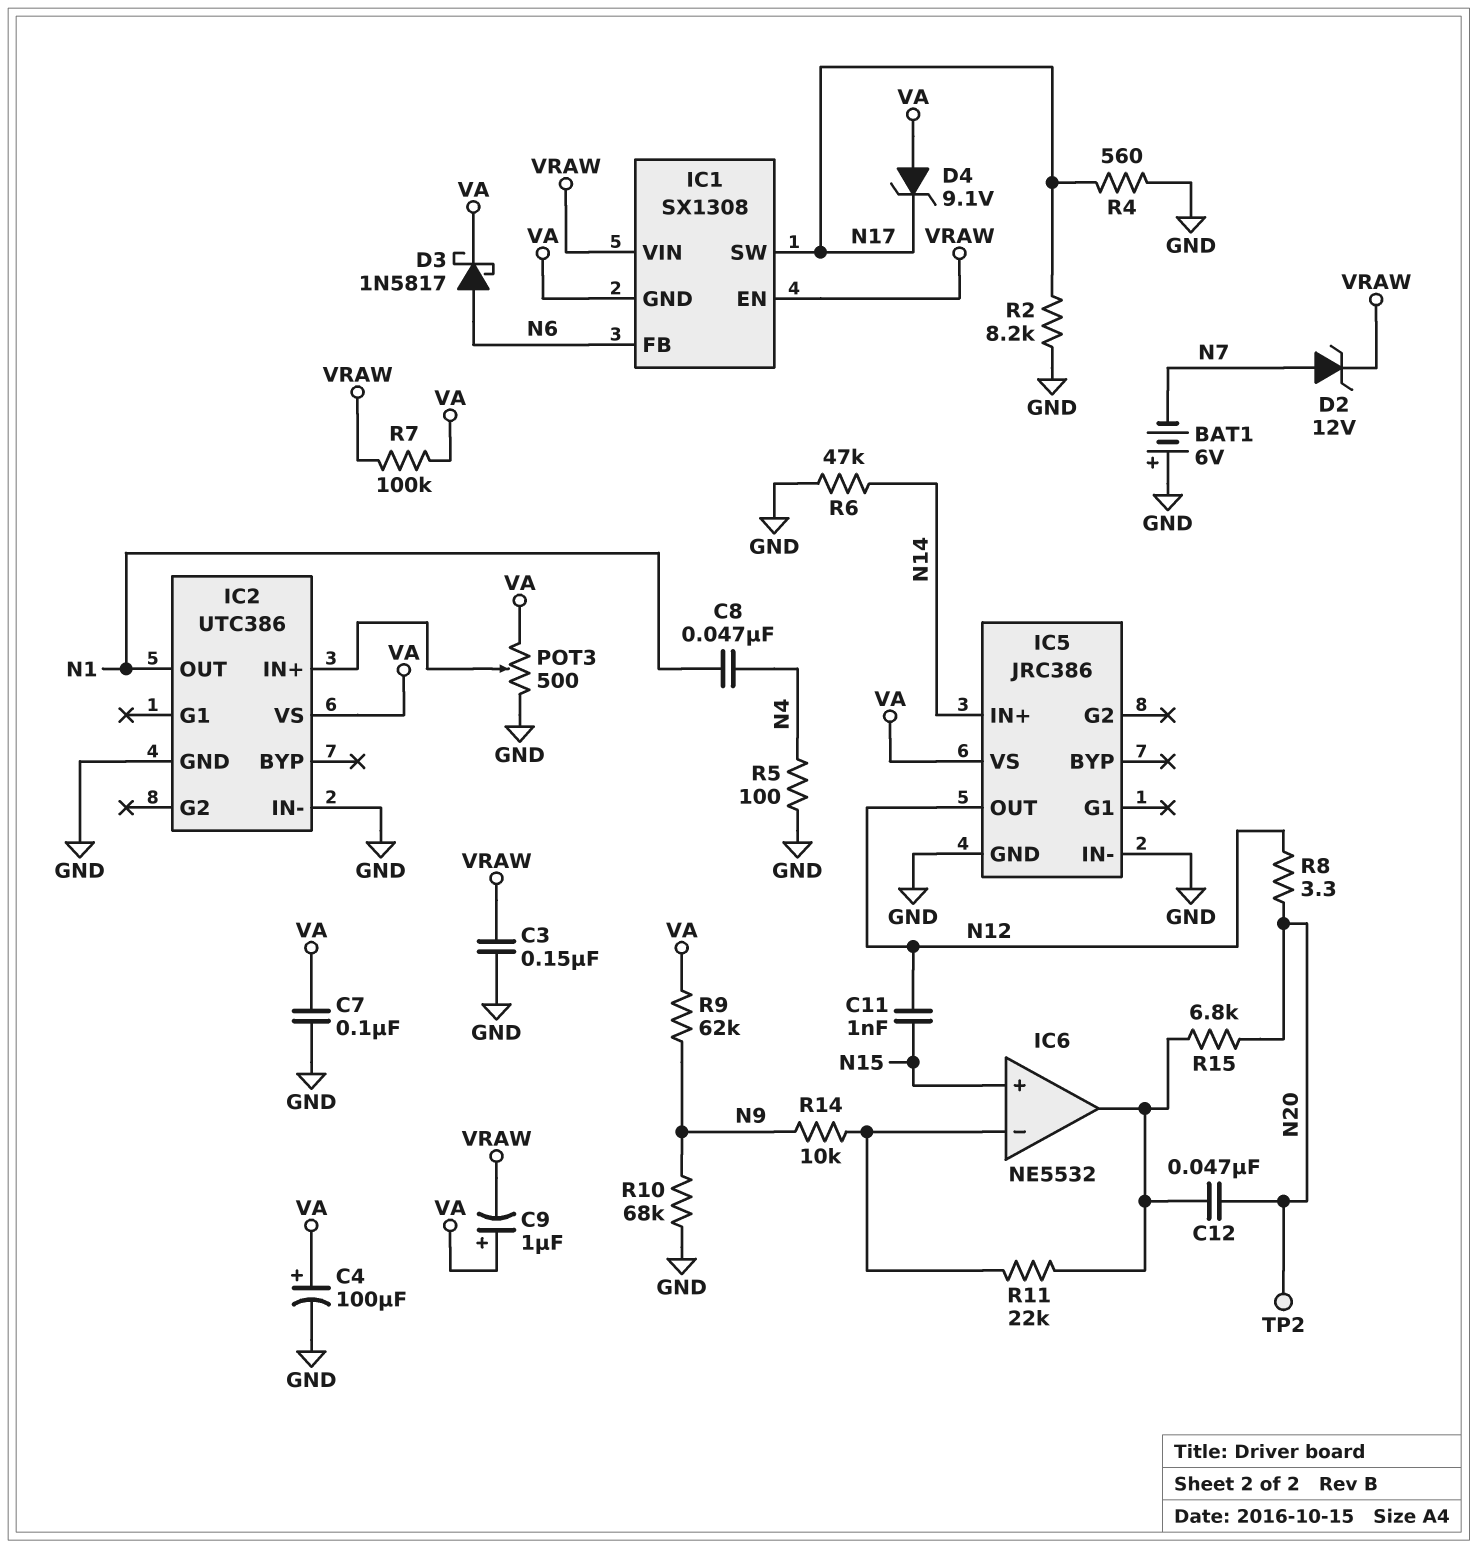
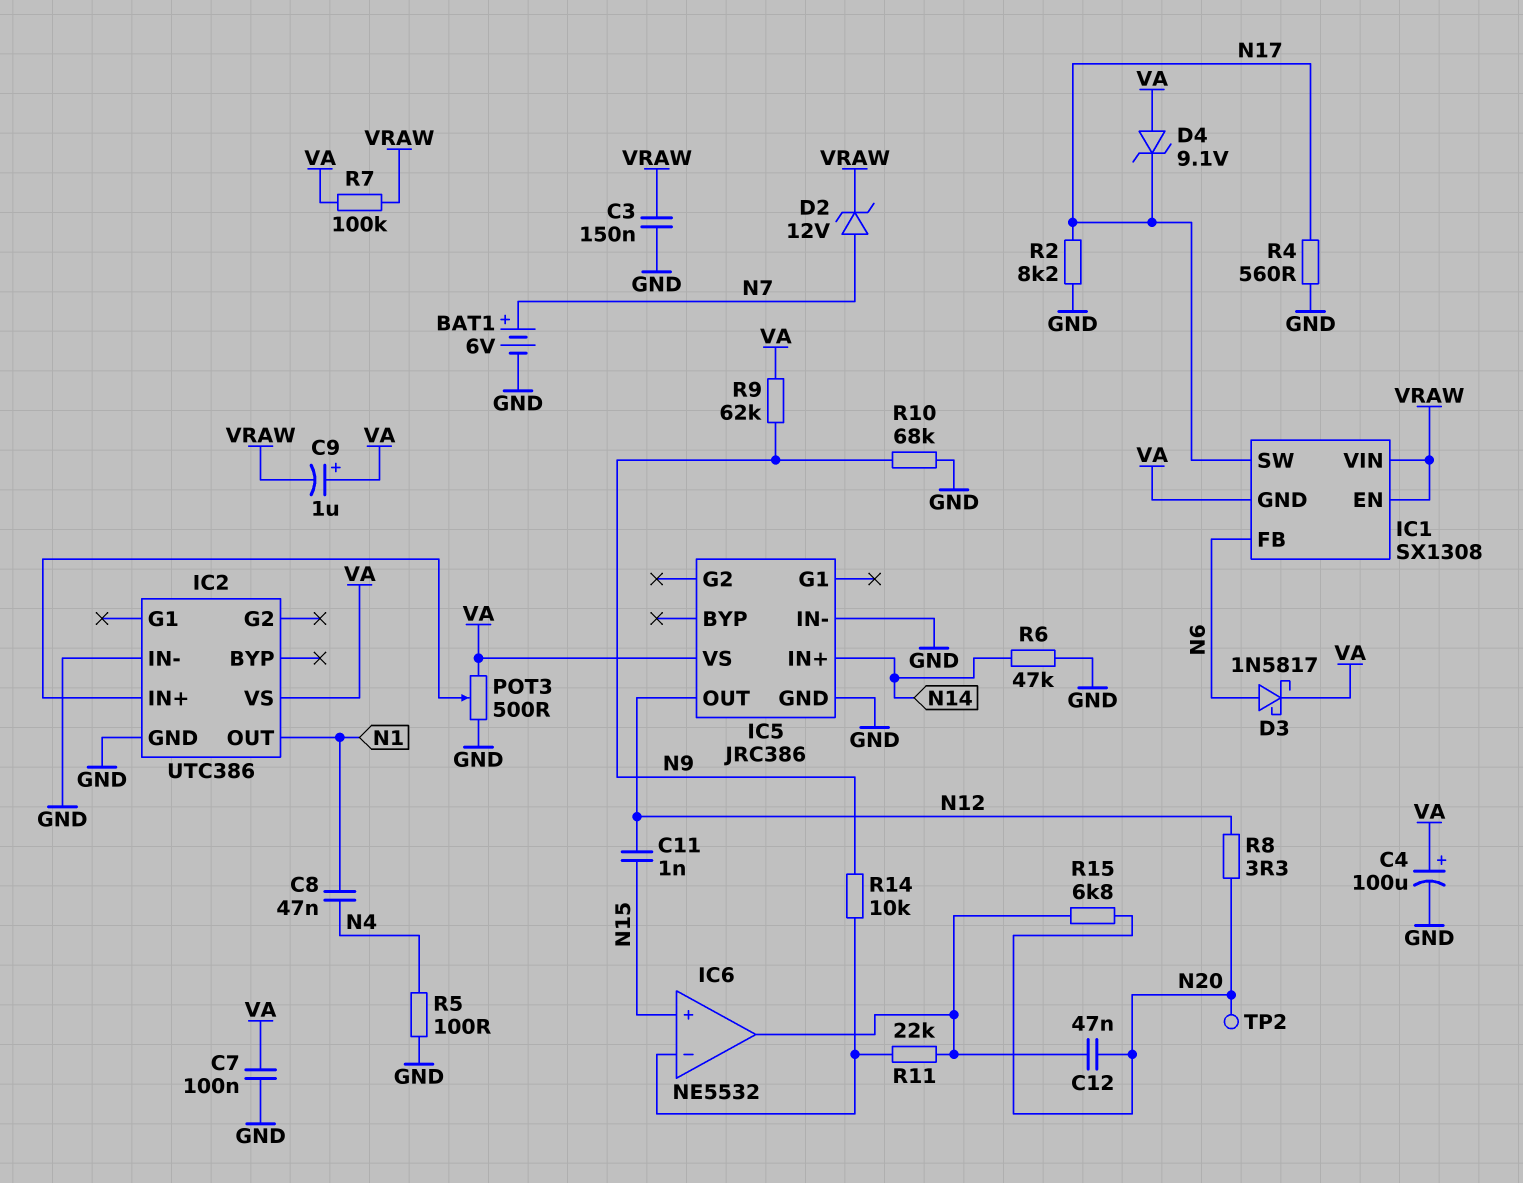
BAT1: 6V (plus GND, minus N7) -> 6V (plus N7, minus GND)

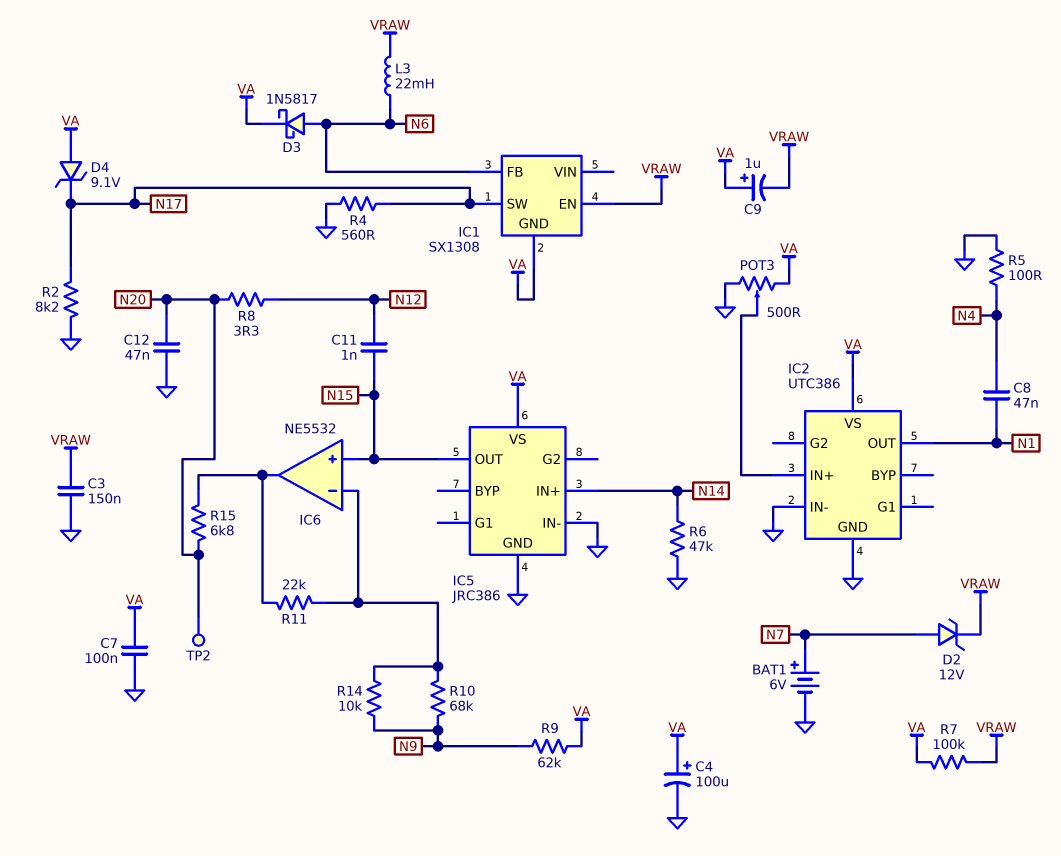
C12: 47nF (IC6/out, N20) -> 47nF (GND, N20)
IC1 pin VIN: VRAW -> none
IC5 pin OUT: N12 -> N15
L3: none -> 22mH (N6, VRAW)
R10: 68k (GND, N9) -> 68k (IC6/in-, N9)

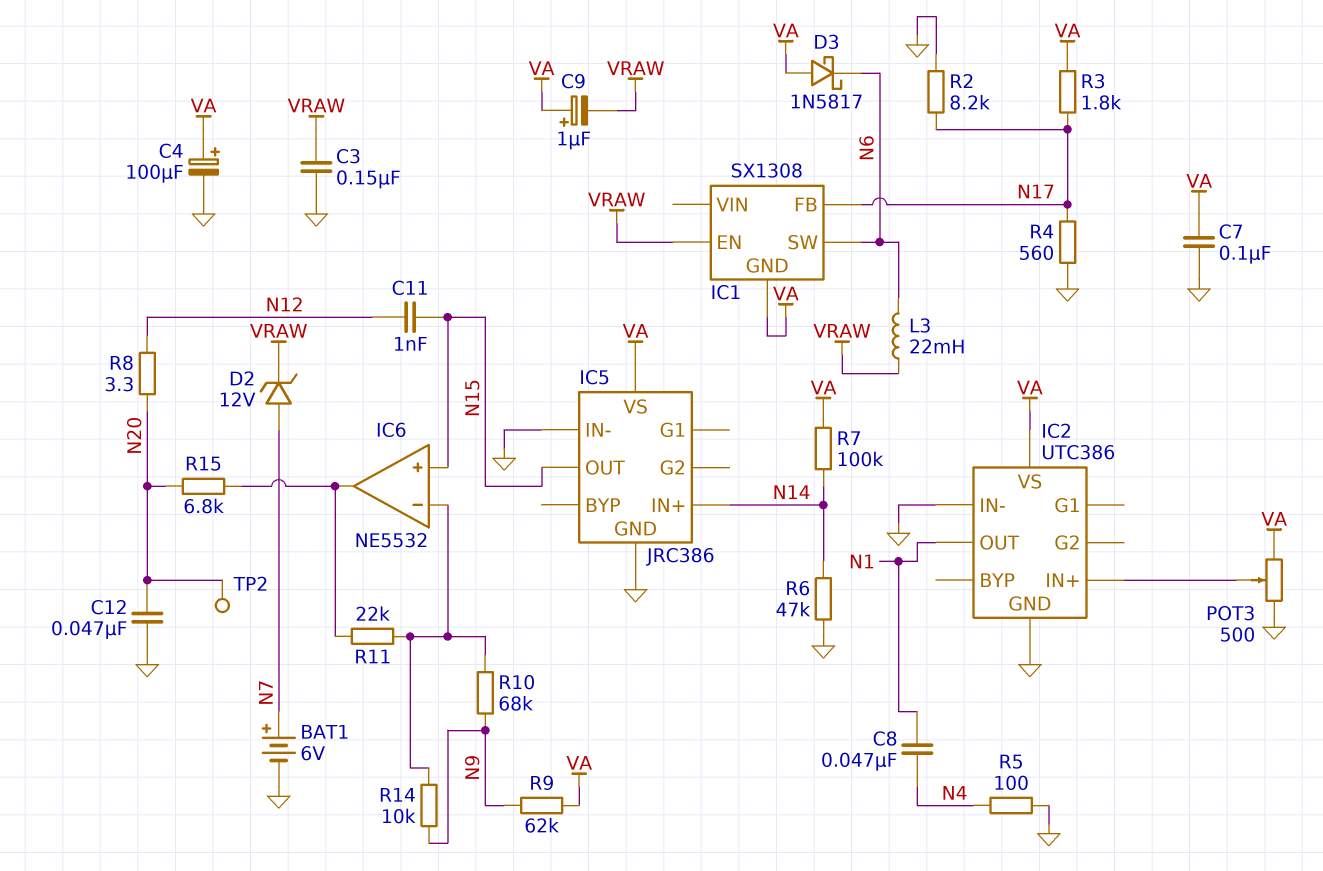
D3: schottky 1N5817 (A N6, K VA) -> schottky 1N5817 (A VA, K N6)
D4: zener 9.1V (A VA, K N17) -> none
IC1 pin FB: N6 -> N17
IC1 pin SW: N17 -> N6
R3: none -> 1.8k (N17, VA)
R7: 100k (VA, VRAW) -> 100k (N14, VA)

